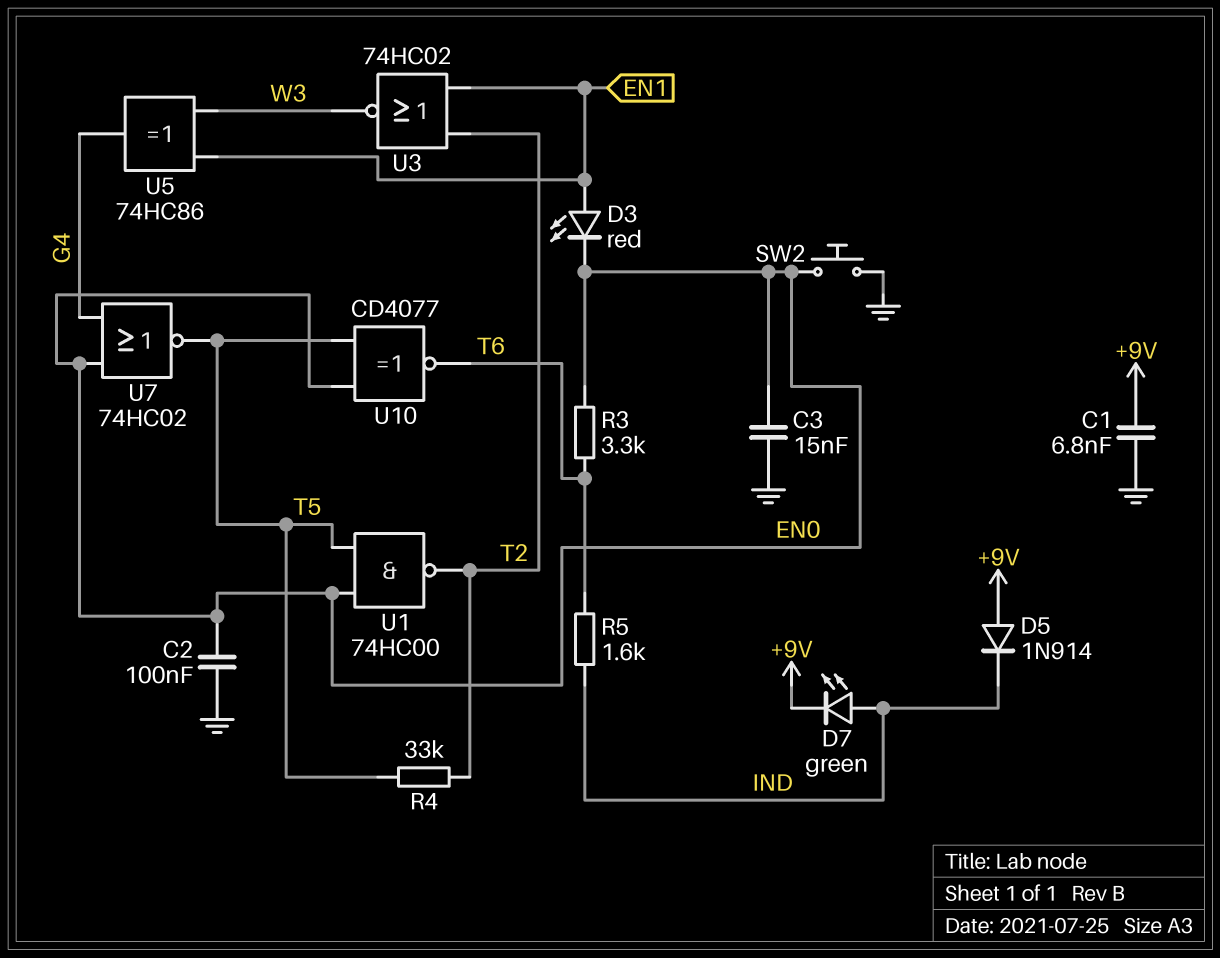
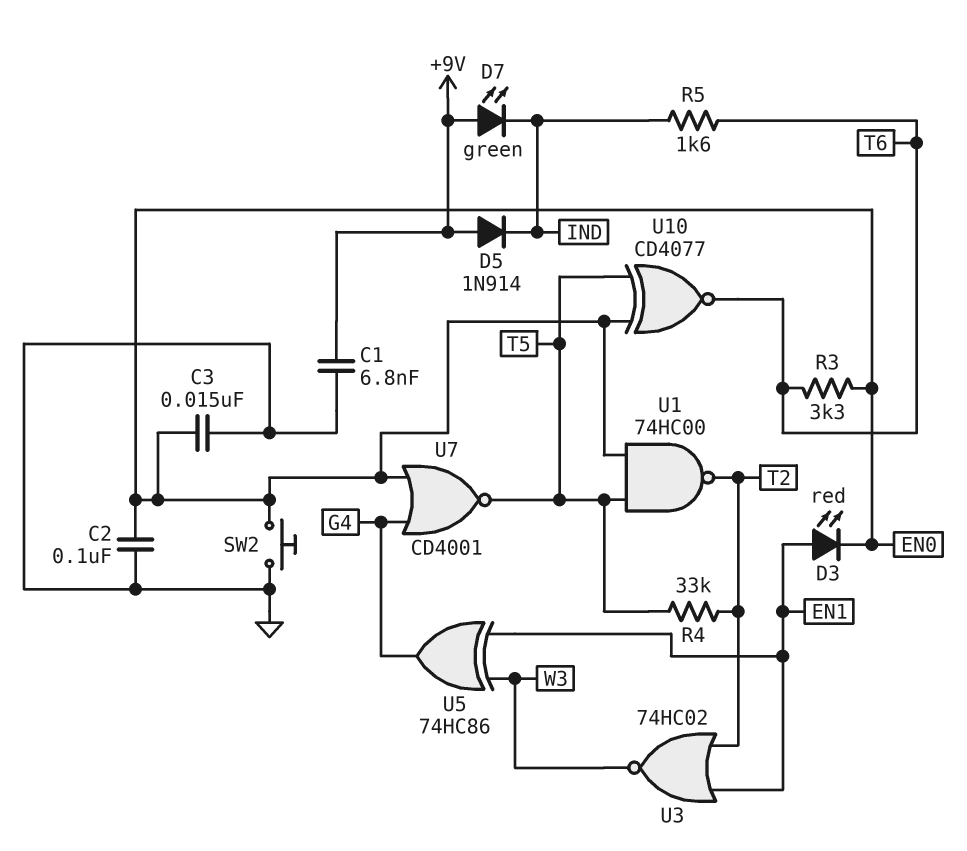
D7: LED green (A IND, K +9V) -> LED green (A +9V, K IND)
U7: NOR 74HC02 (in EN0, in G4, out T5) -> NOR CD4001 (in EN0, in G4, out T5)

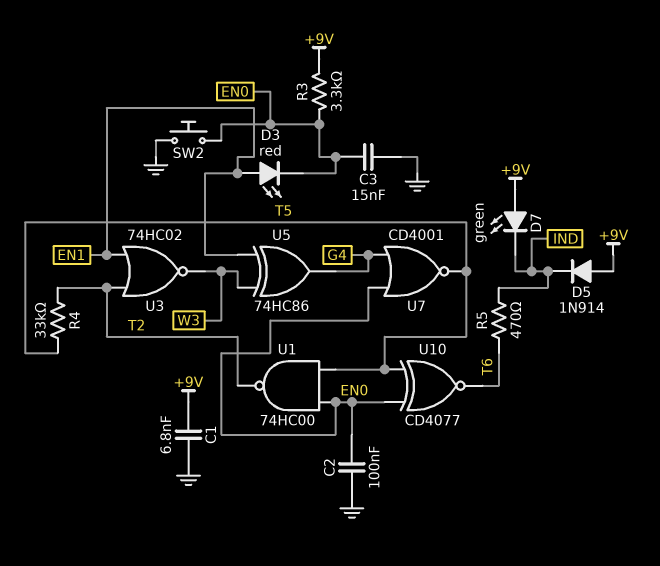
R3: 3.3k (EN0, T6) -> 3.3k (+9V, EN0)
R5: 1.6k (IND, T6) -> 470 (IND, T6)

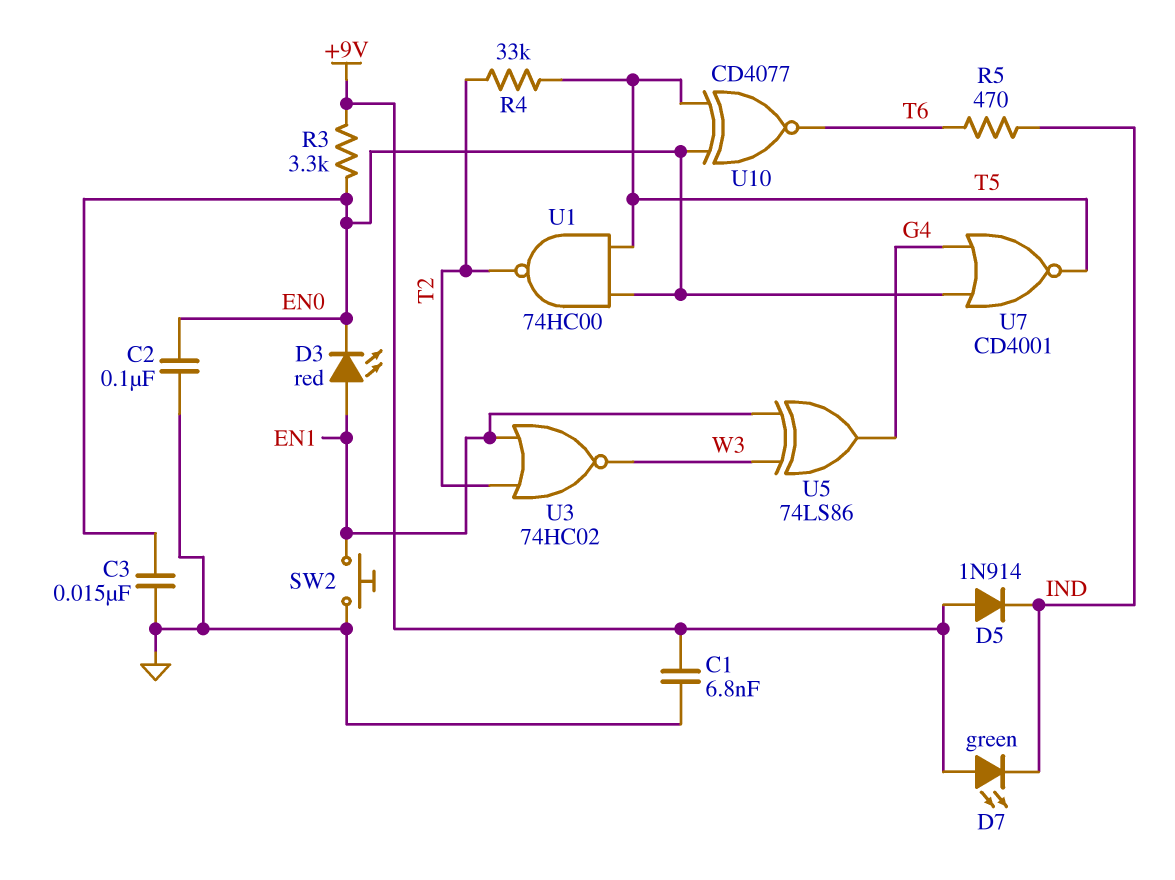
SW2: button (EN0, GND) -> button (EN1, GND)
U5: XOR 74HC86 (in EN1, in W3, out G4) -> XOR 74LS86 (in EN1, in W3, out G4)

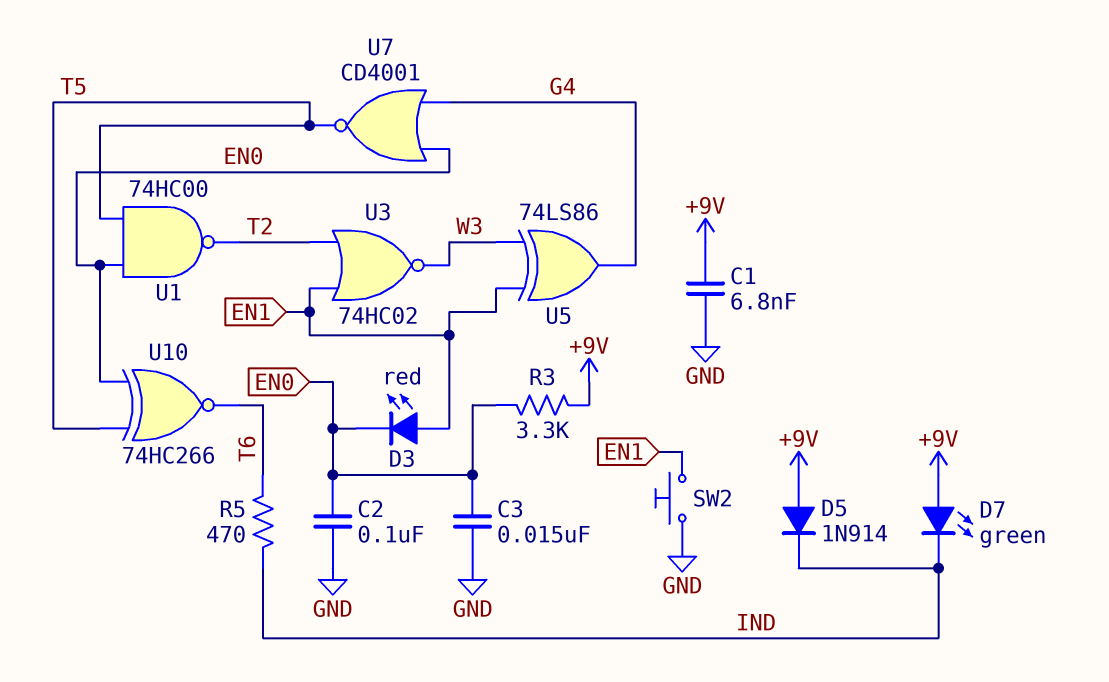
R4: 33k (T2, T5) -> none
U10: XNOR CD4077 (in EN0, in T5, out T6) -> XNOR 74HC266 (in EN0, in T5, out T6)

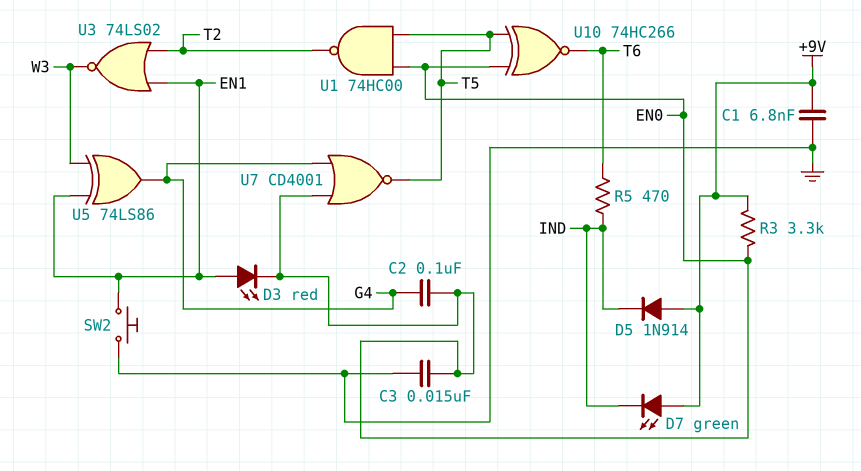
C2: 100nF (EN0, GND) -> 100nF (EN0, G4)
U3: NOR 74HC02 (in EN1, in T2, out W3) -> NOR 74LS02 (in EN1, in T2, out W3)

